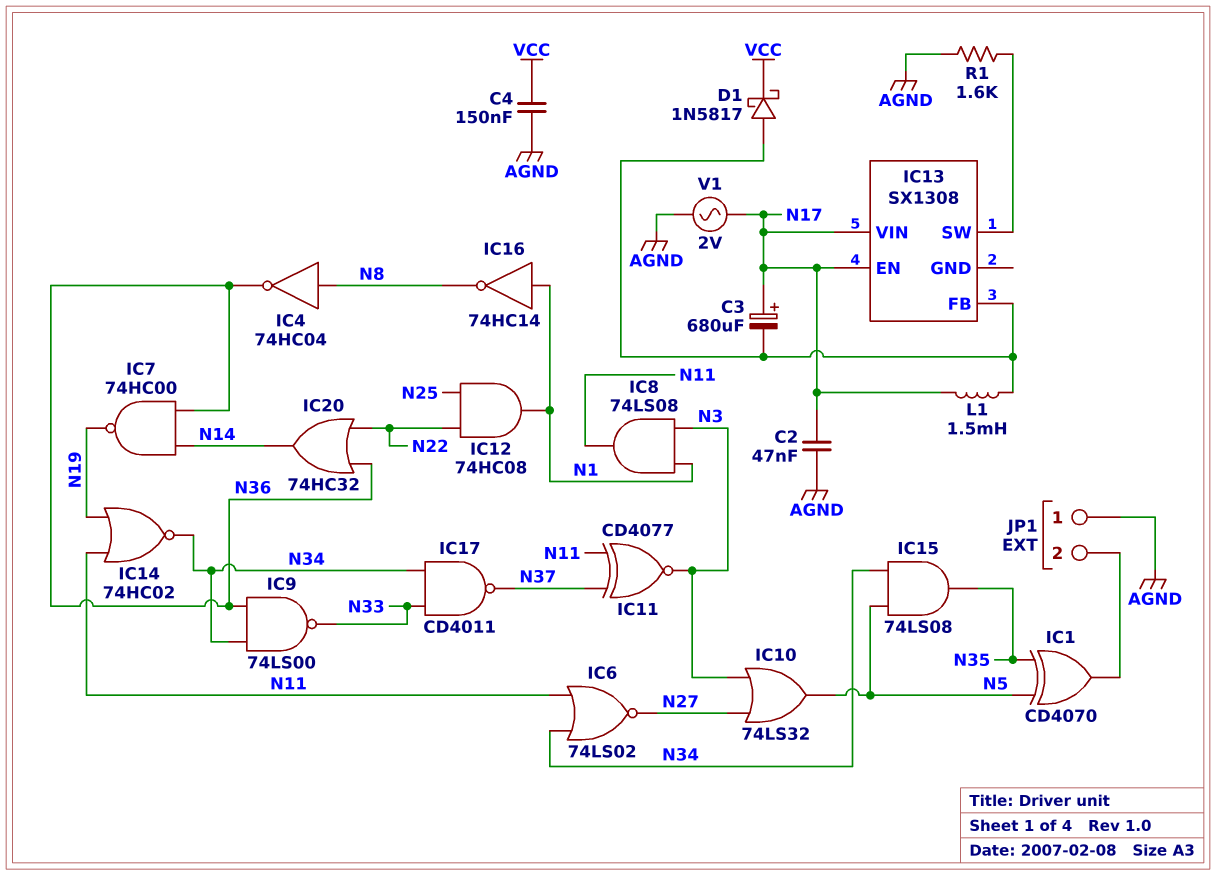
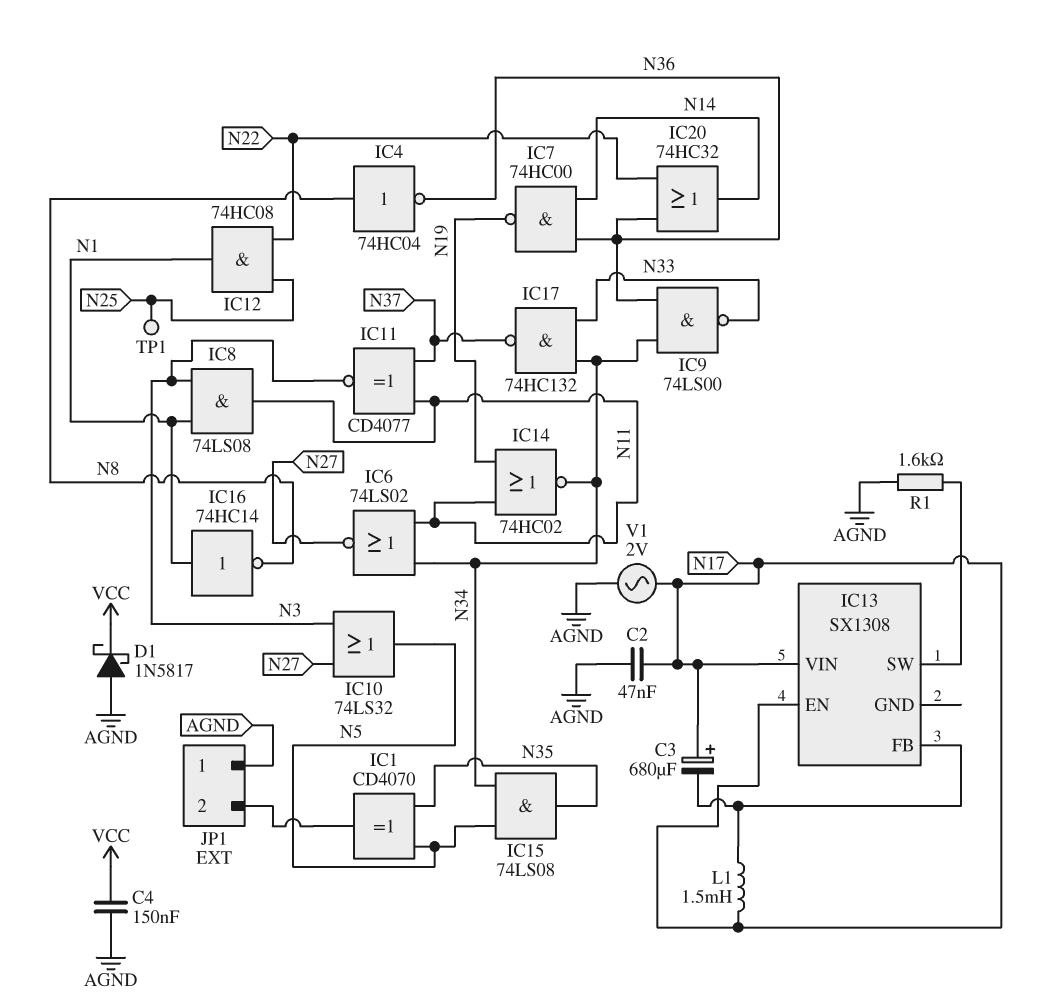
D1: schottky 1N5817 (A IC13/FB, K VCC) -> schottky 1N5817 (A AGND, K VCC)
IC17: NAND CD4011 (in N33, in N34, out N37) -> NAND 74HC132 (in N33, in N34, out N37)
TP1: none -> test point (N25)

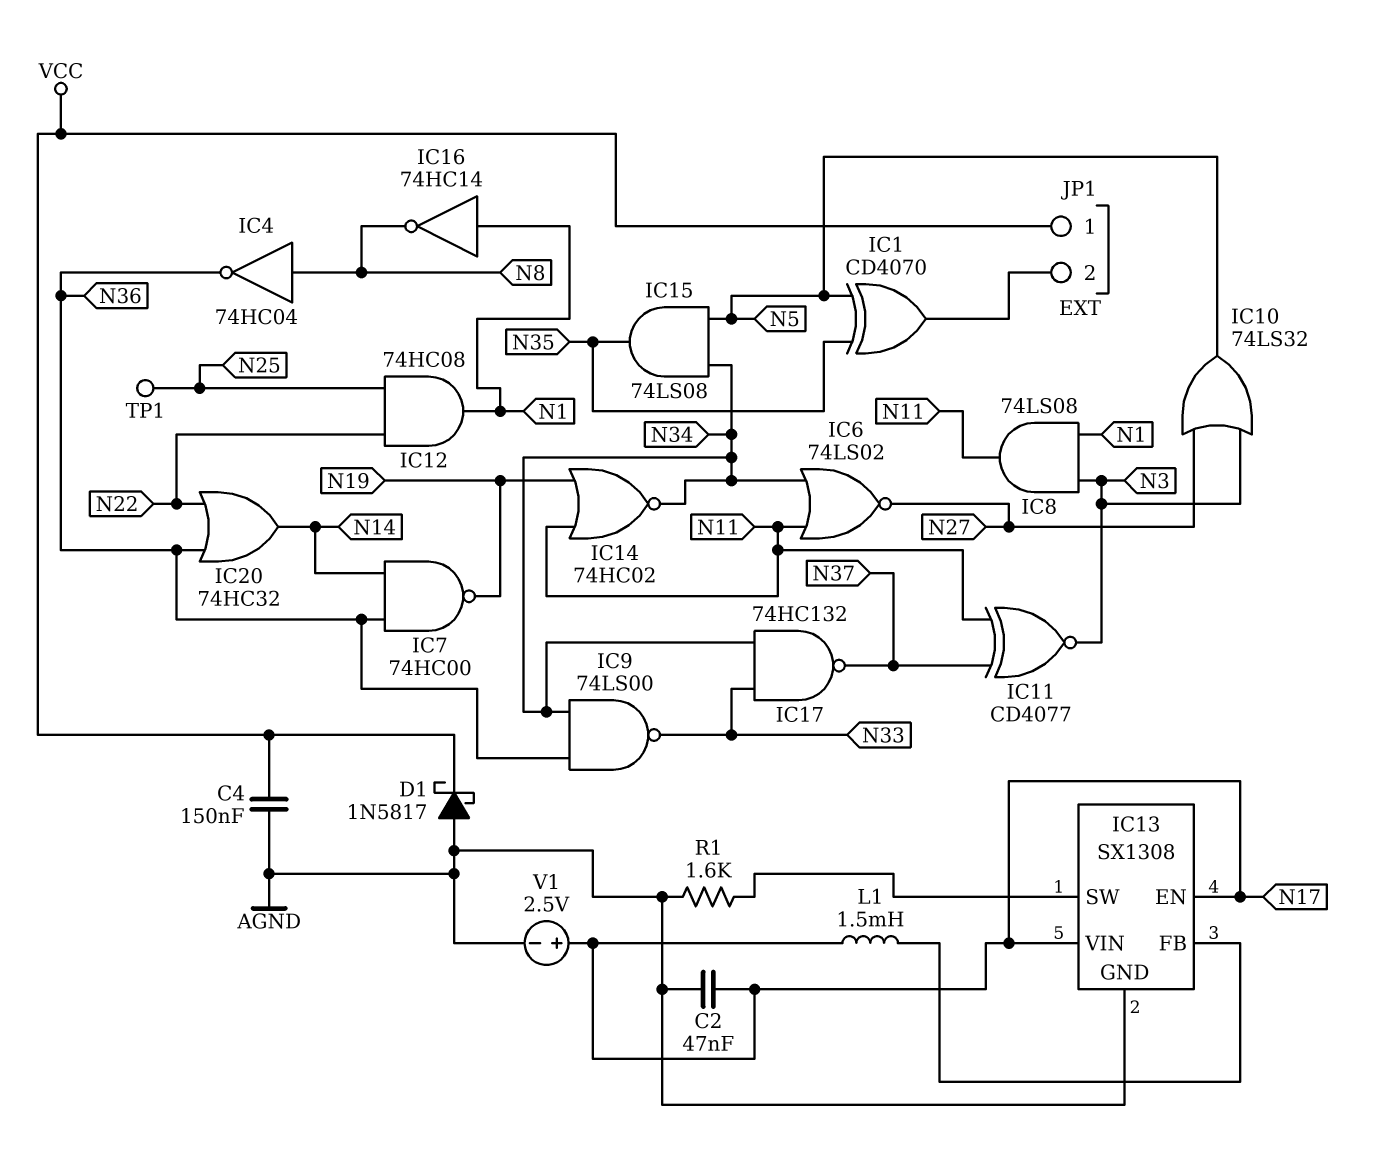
C3: 680uF (plus N17, minus IC13/FB) -> none
IC13 pin GND: none -> AGND
JP1 pin 1: AGND -> VCC
V1: AC 2V (AGND, N17) -> 2.5V (plus N17, minus AGND)

